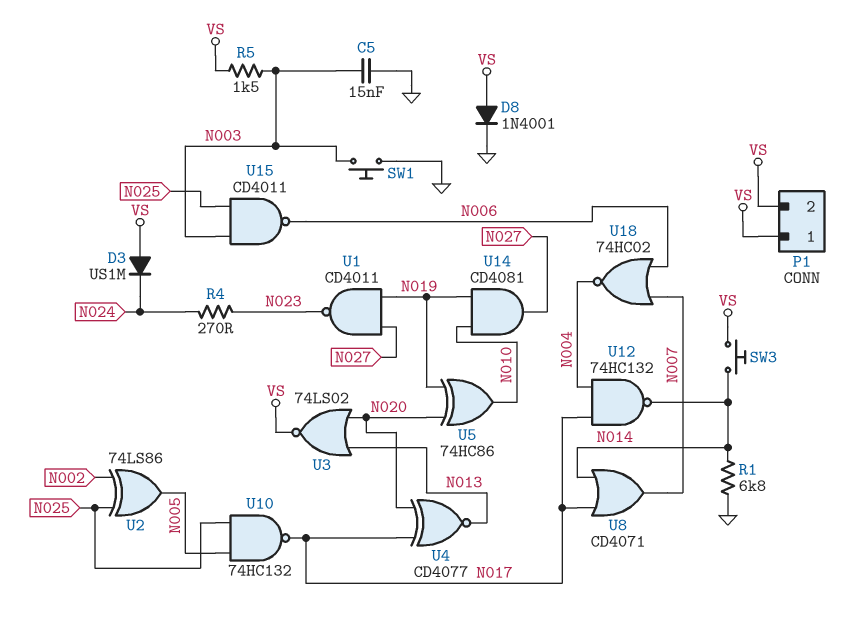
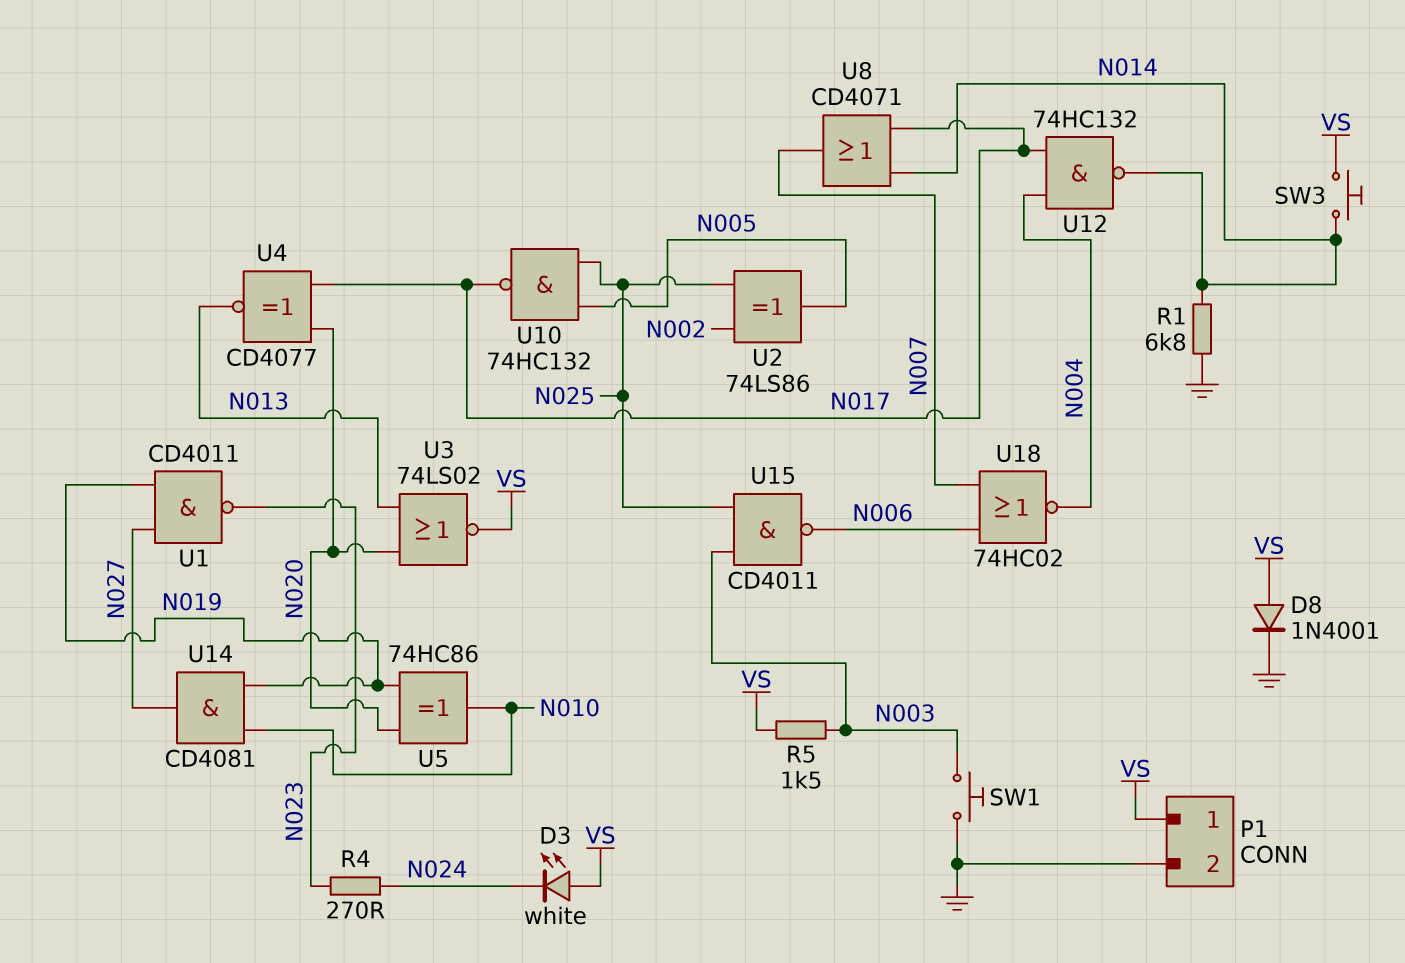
C5: 15nF (GND, N003) -> none
D3: diode US1M (A VS, K N024) -> LED white (A VS, K N024)
P1 pin 2: VS -> GND

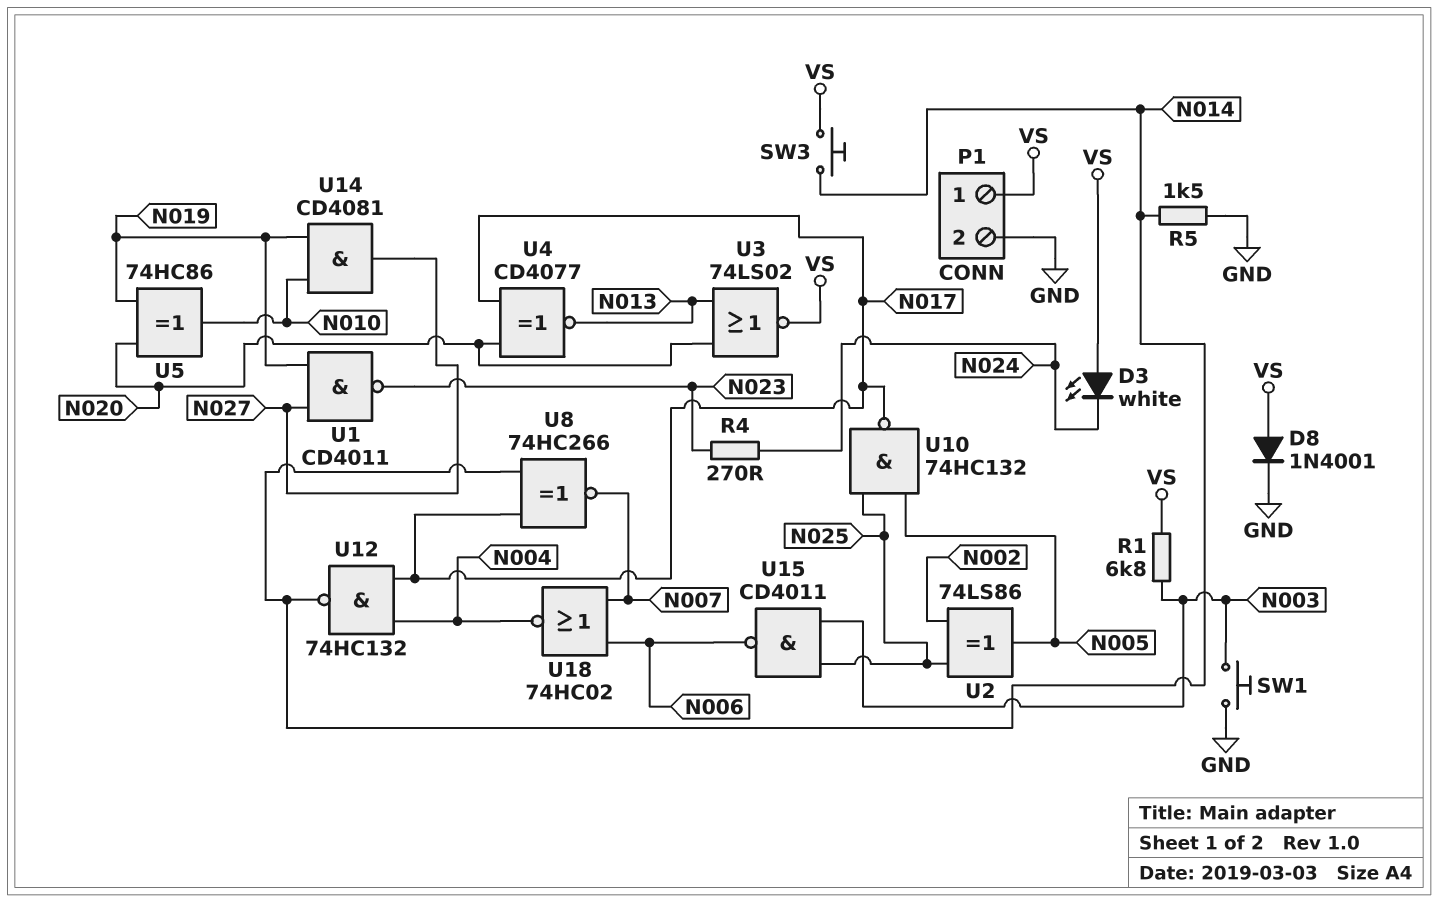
R1: 6.8k (GND, N014) -> 6.8k (N003, VS)
R5: 1.5k (N003, VS) -> 1.5k (GND, N014)
U8: OR CD4071 (in N014, in N017, out N007) -> XNOR 74HC266 (in N014, in N017, out N007)

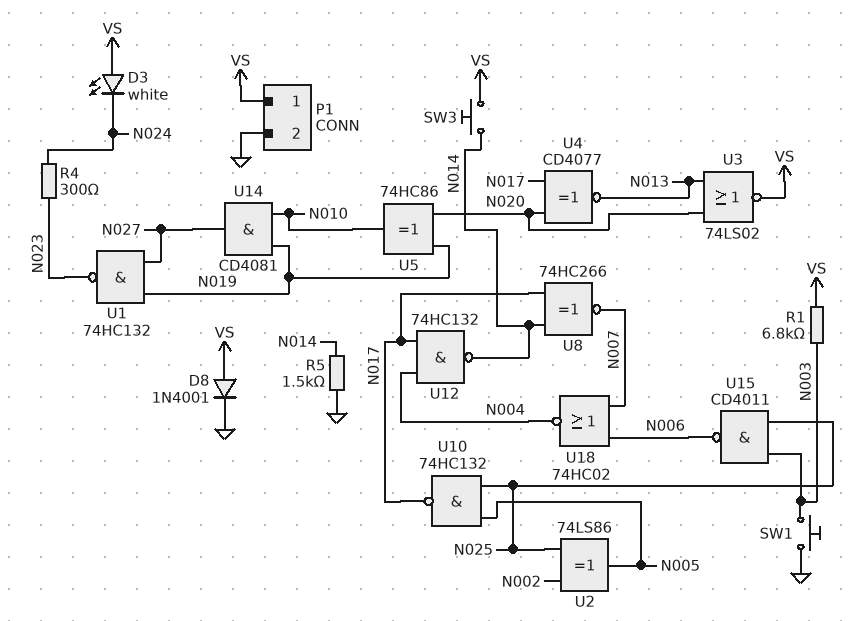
R4: 270 (N023, N024) -> 300 (N023, N024)
U1: NAND CD4011 (in N019, in N027, out N023) -> NAND 74HC132 (in N019, in N027, out N023)

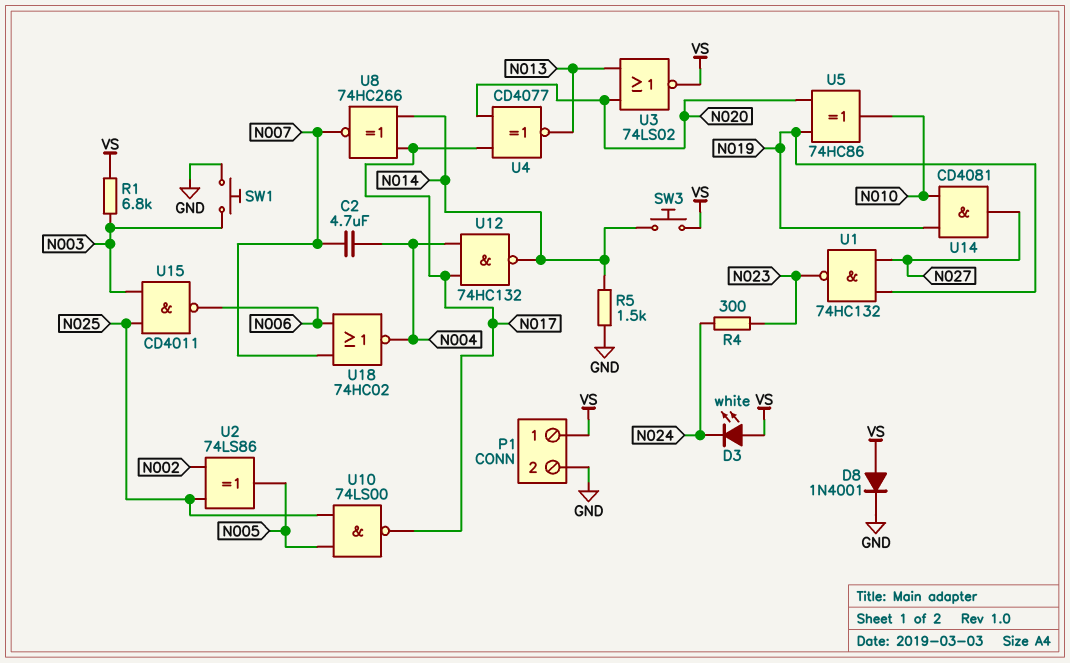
C2: none -> 4.7uF (N004, N007)
U10: NAND 74HC132 (in N005, in N025, out N017) -> NAND 74LS00 (in N005, in N025, out N017)

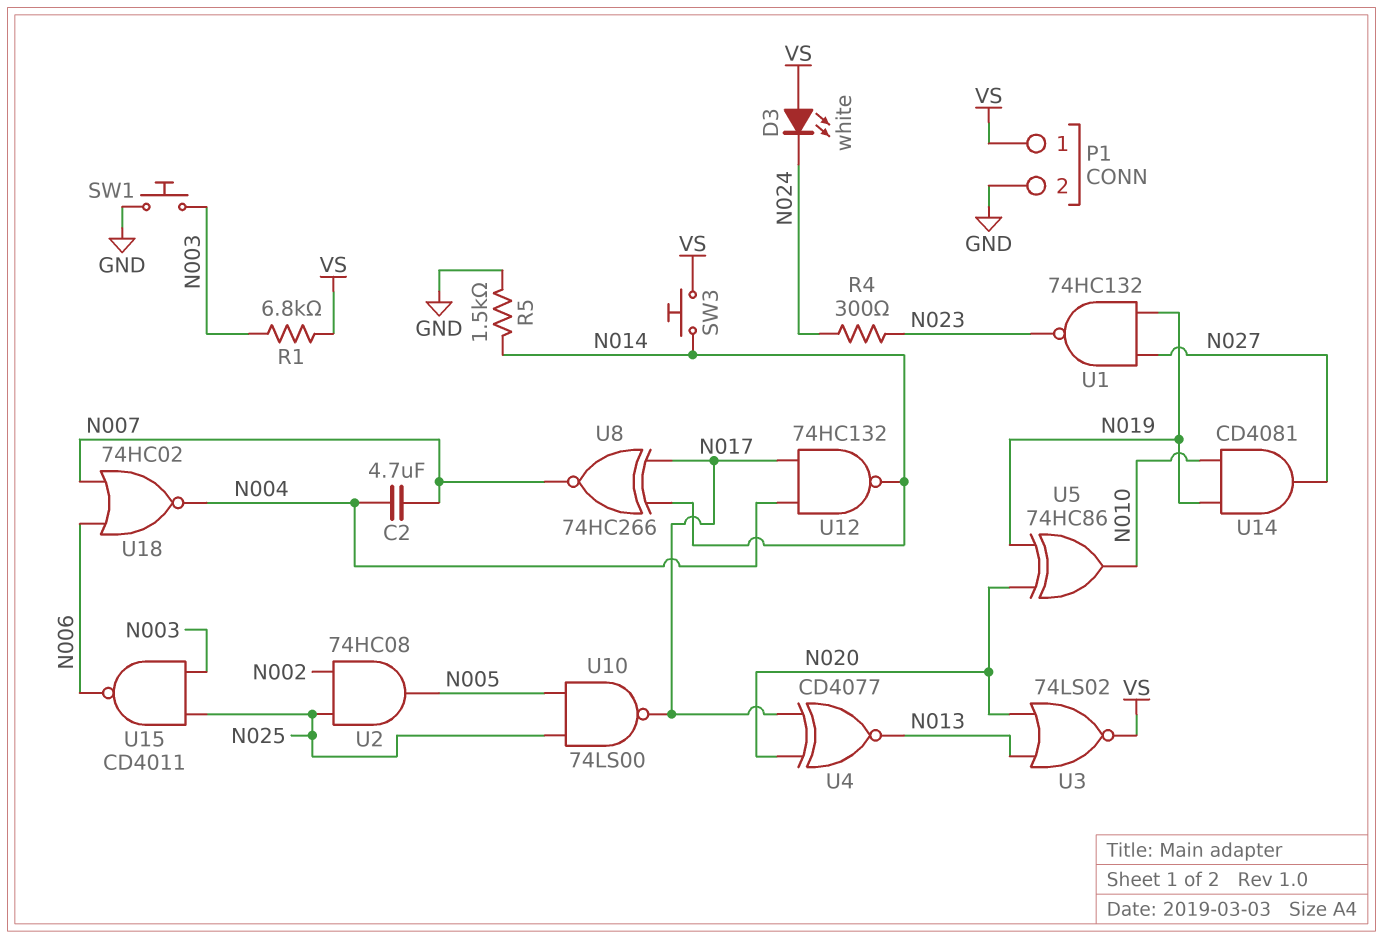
D8: diode 1N4001 (A VS, K GND) -> none
U2: XOR 74LS86 (in N002, in N025, out N005) -> AND 74HC08 (in N002, in N025, out N005)

